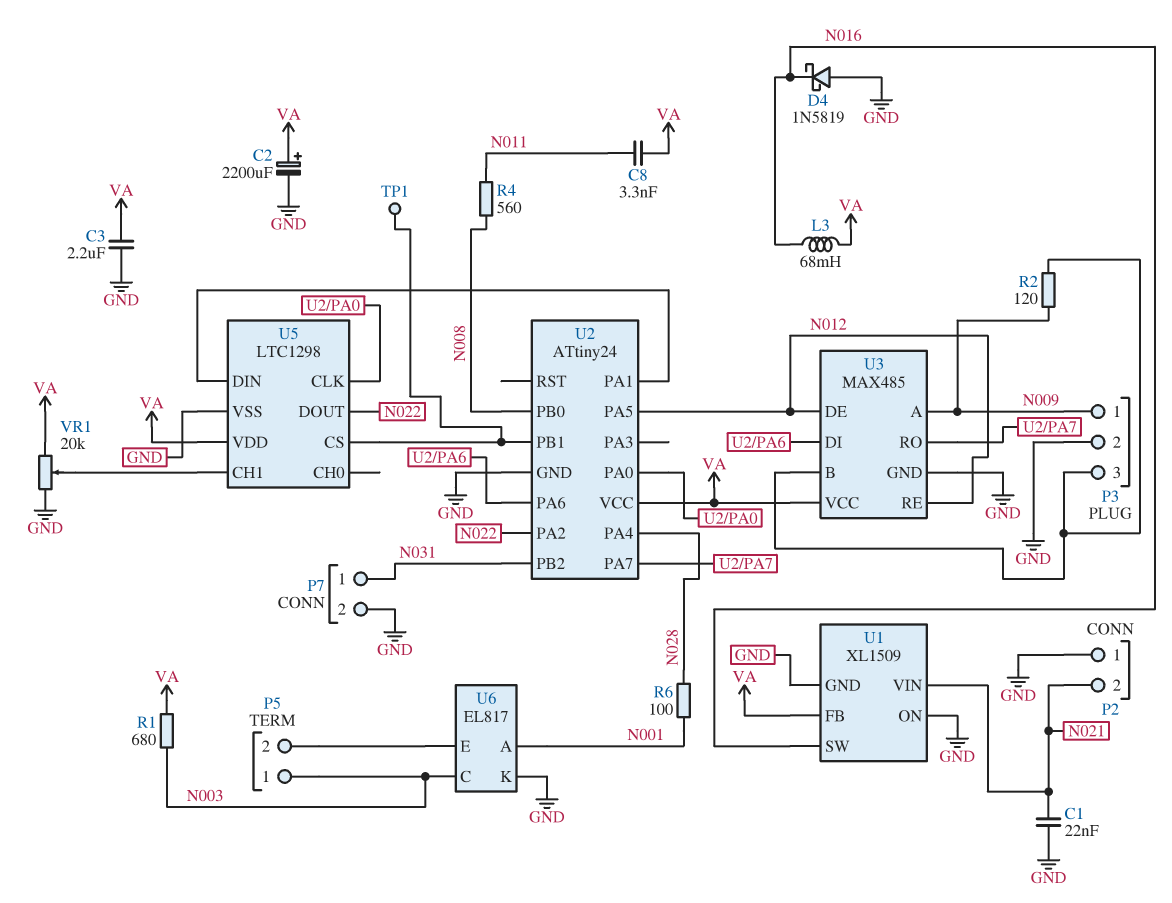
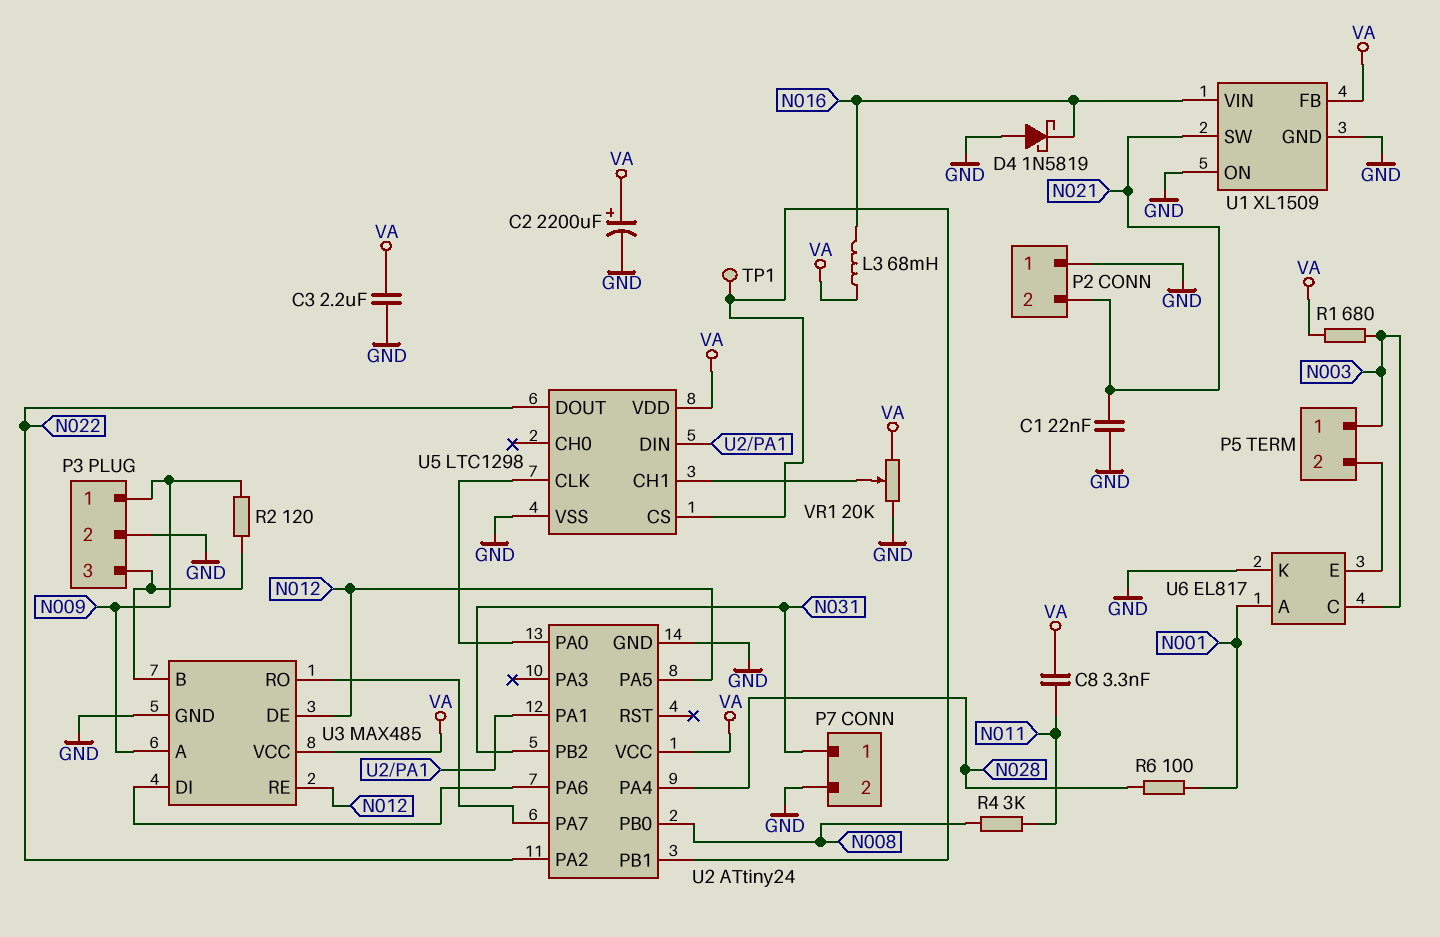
R4: 560 (N008, N011) -> 3k (N008, N011)
U1 pin SW: N016 -> N021
U1 pin VIN: N021 -> N016

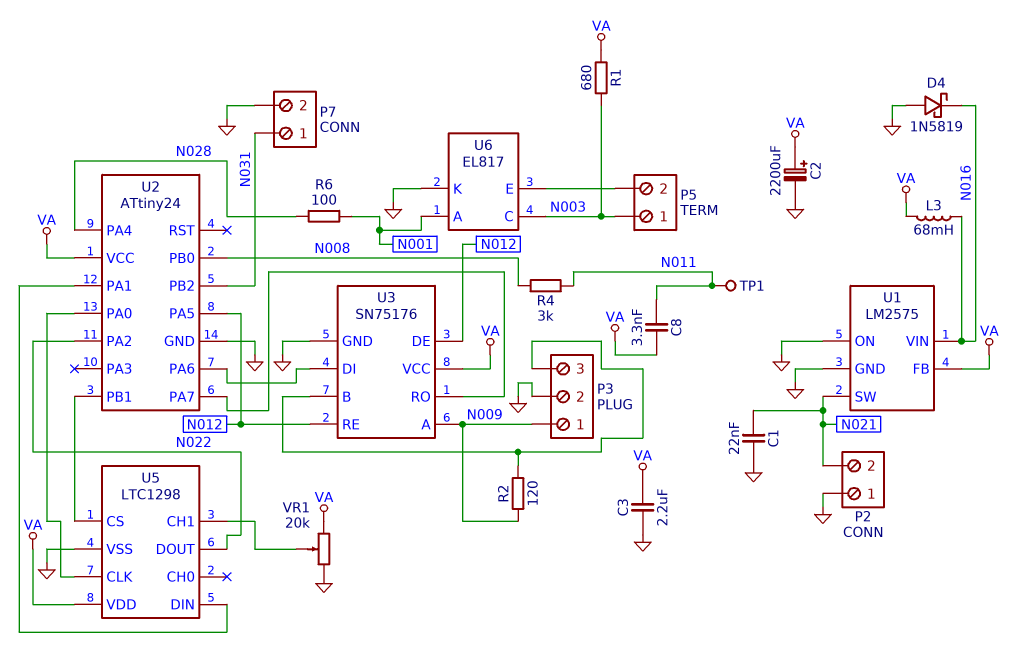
TP1: test point (U2/PB1) -> test point (N011)
U1: XL1509 -> LM2575
U3: MAX485 -> SN75176

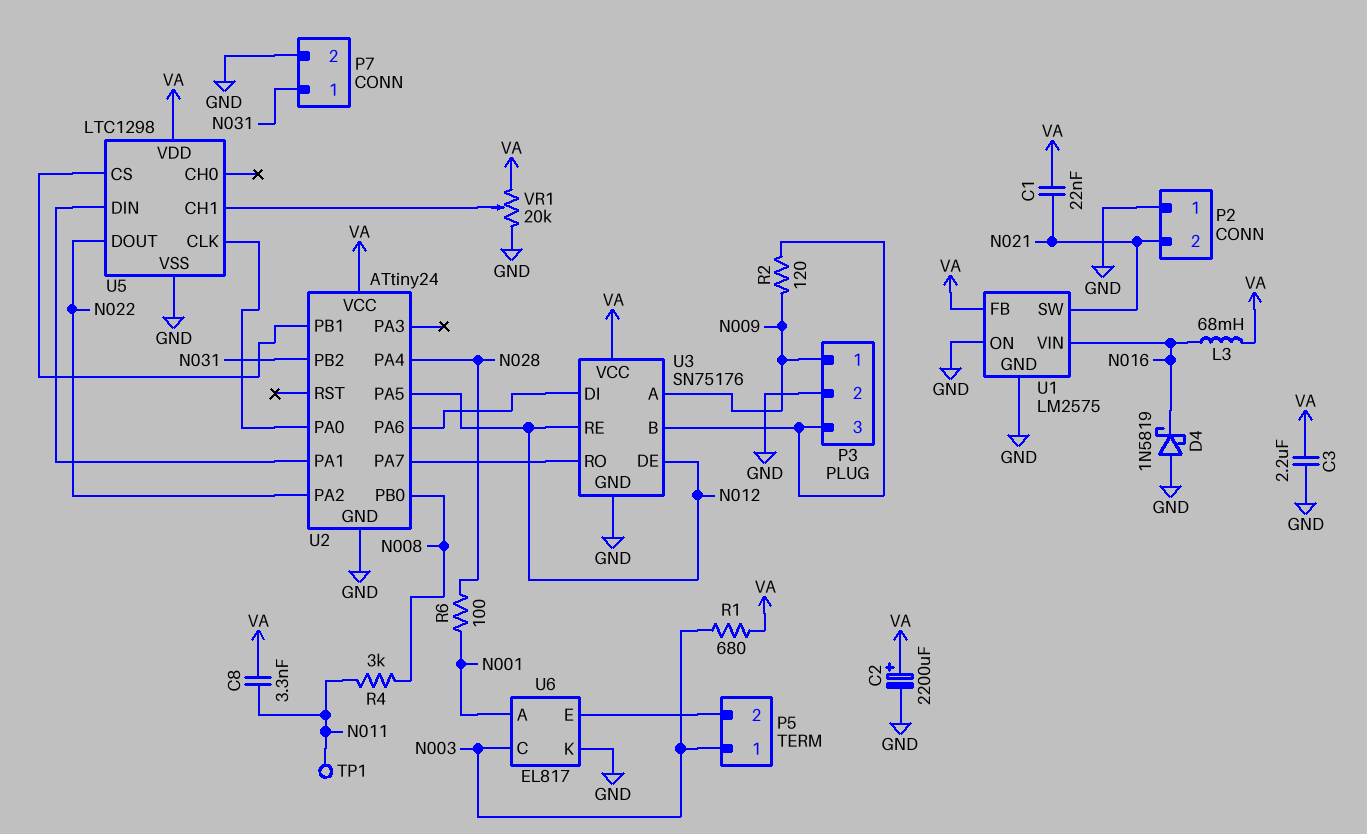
C1: 22nF (GND, N021) -> 22nF (N021, VA)

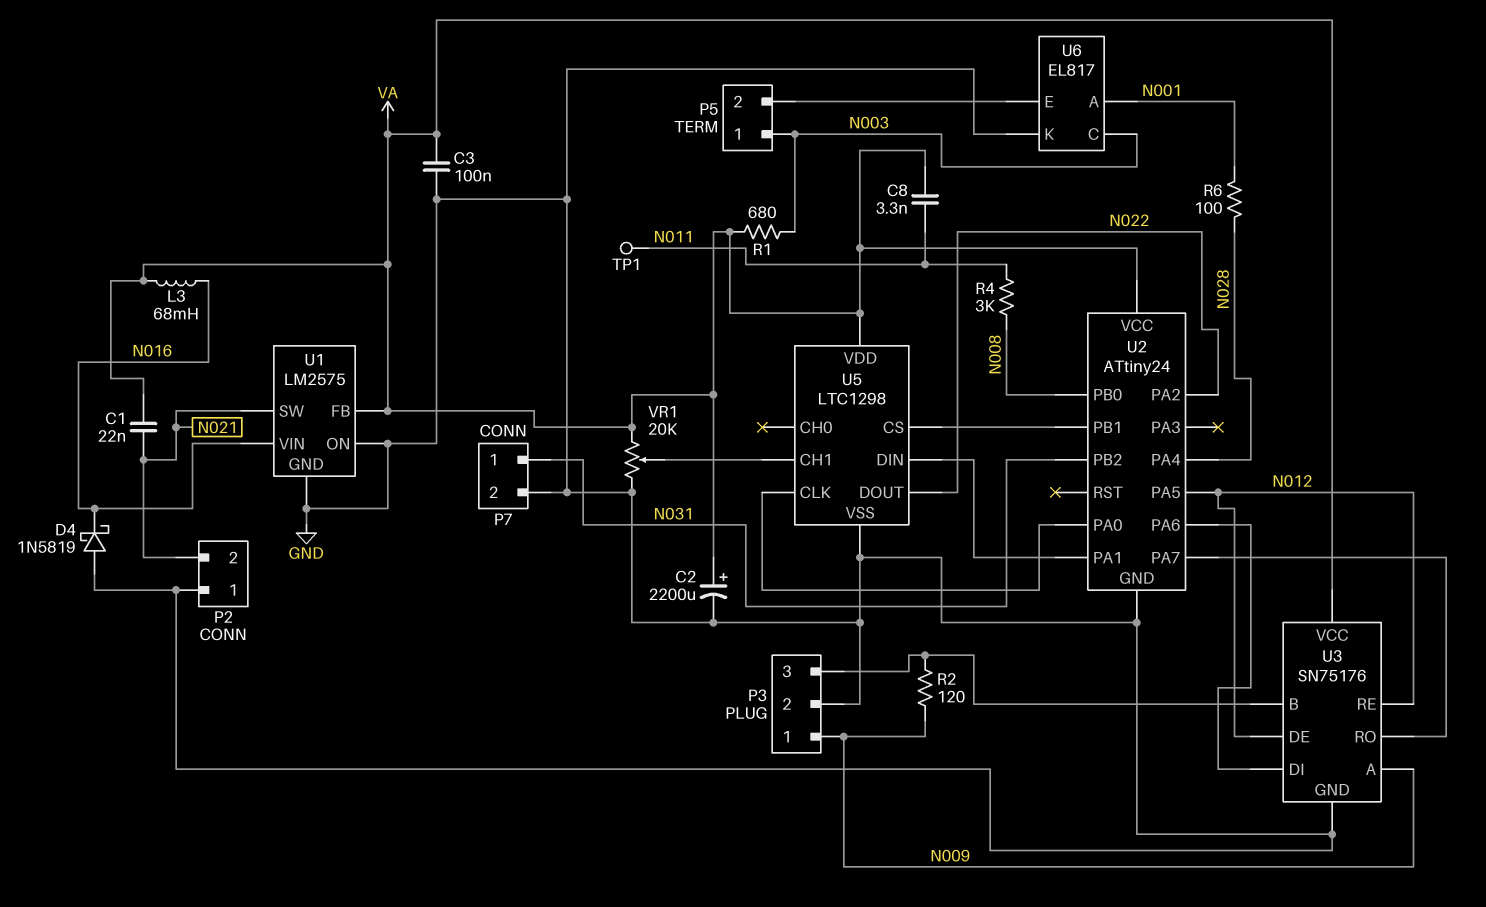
C3: 2.2uF (GND, VA) -> 100nF (GND, VA)

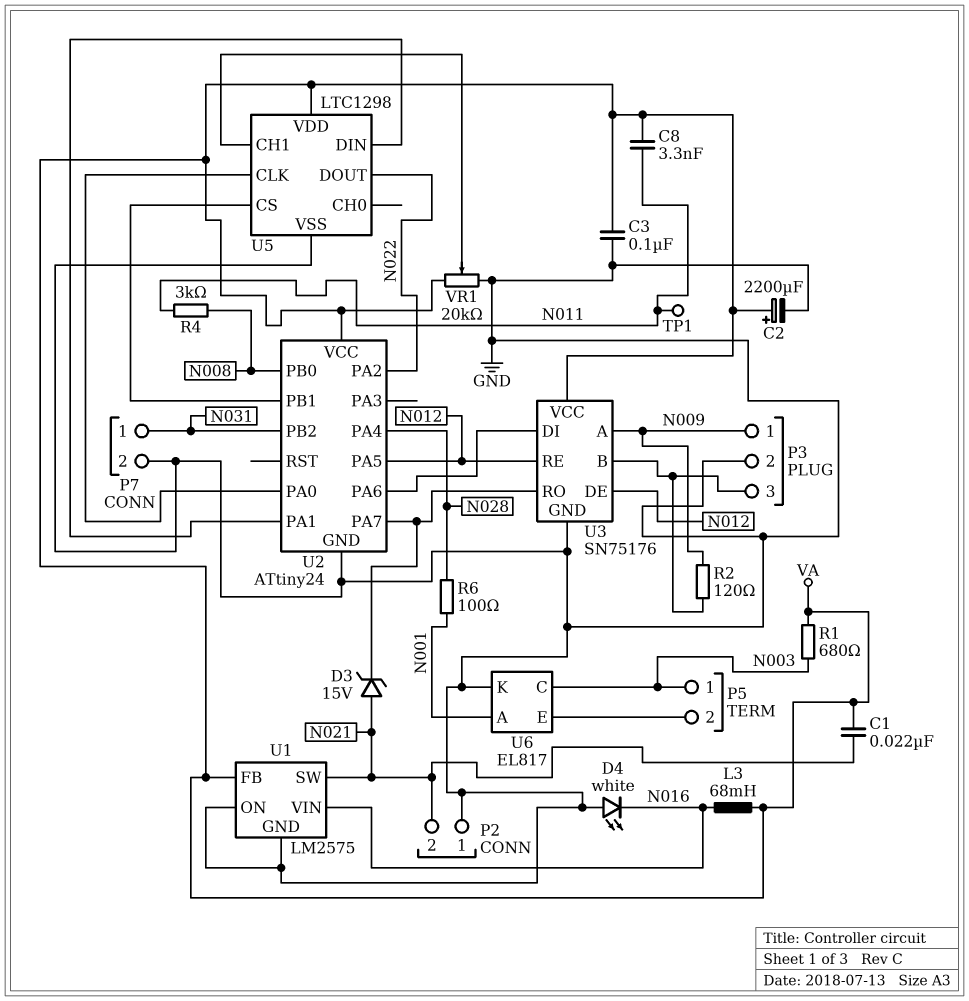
D3: none -> zener 15V (A N021, K U2/PA7)
D4: schottky 1N5819 (A GND, K N016) -> LED white (A GND, K N016)

